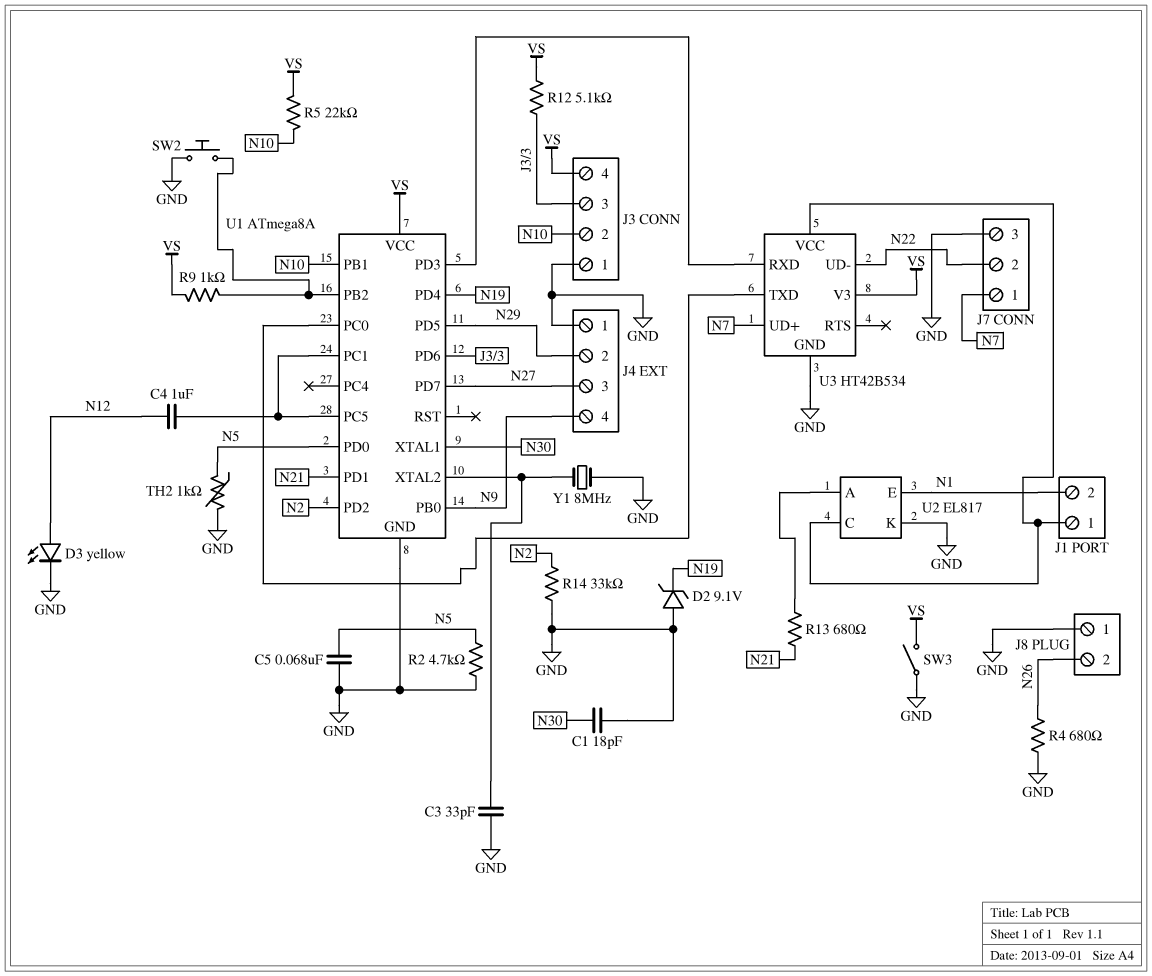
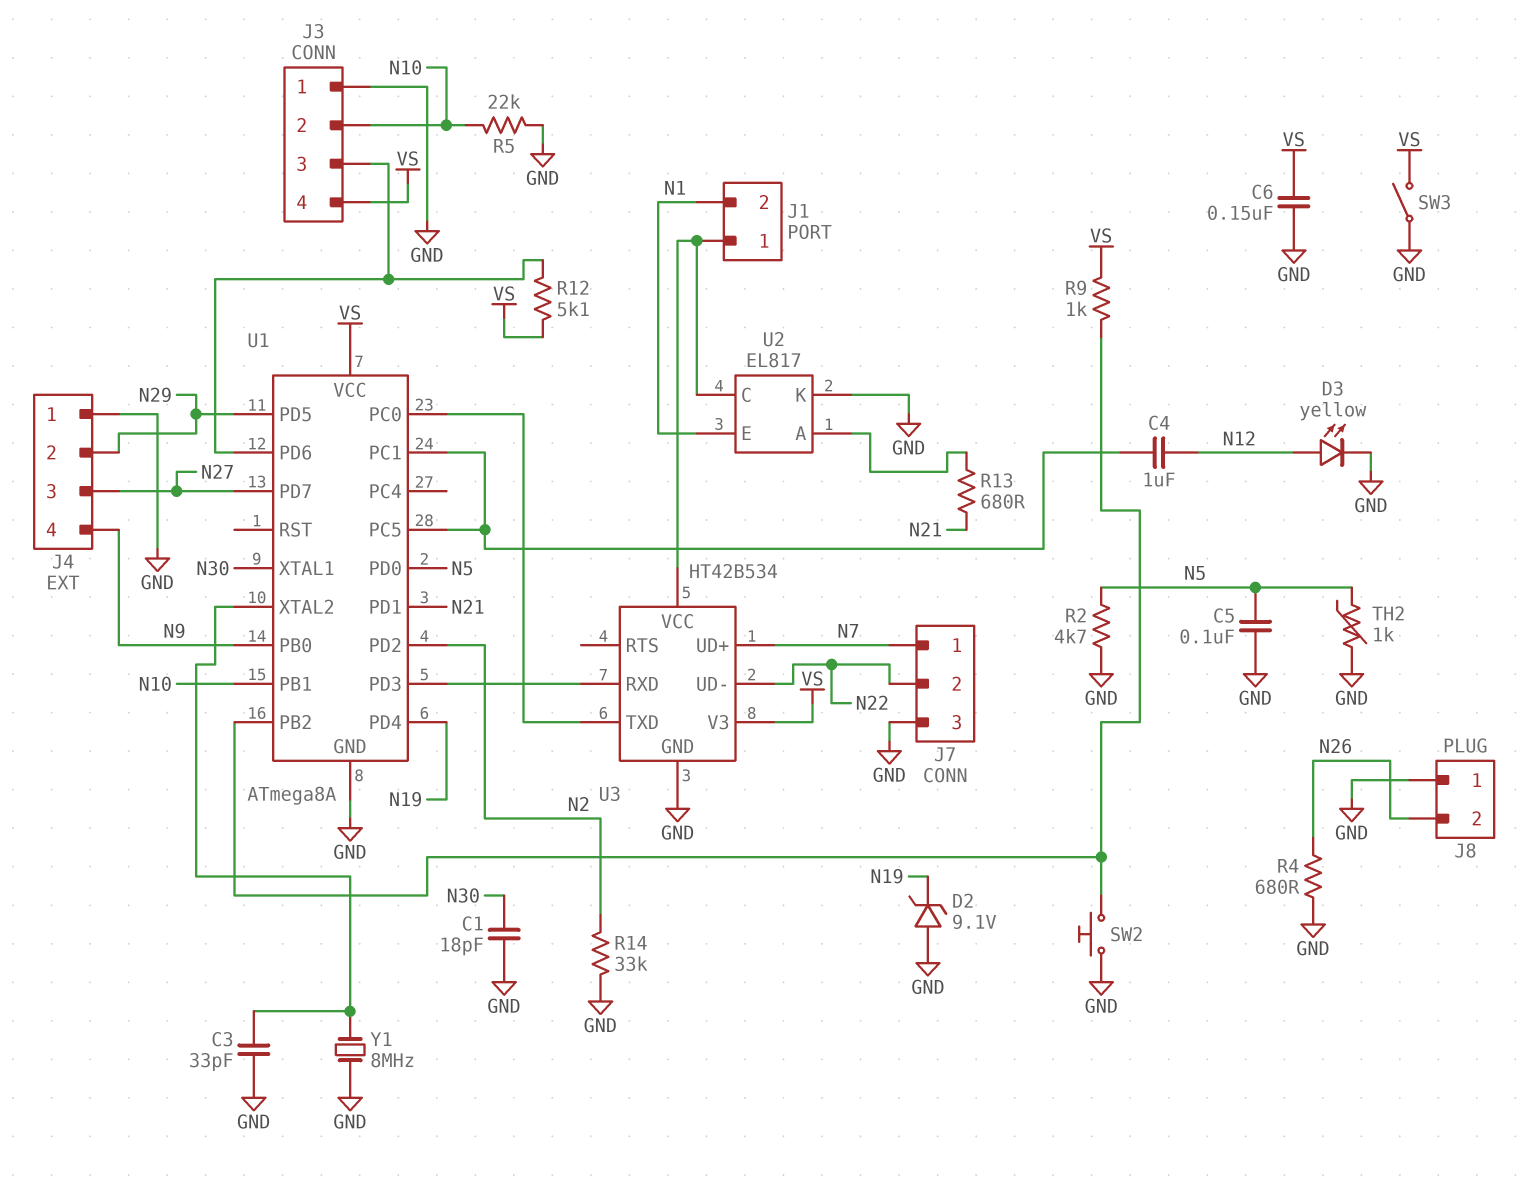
C5: 68nF (GND, N5) -> 100nF (GND, N5)
C6: none -> 150nF (GND, VS)
R5: 22k (N10, VS) -> 22k (GND, N10)

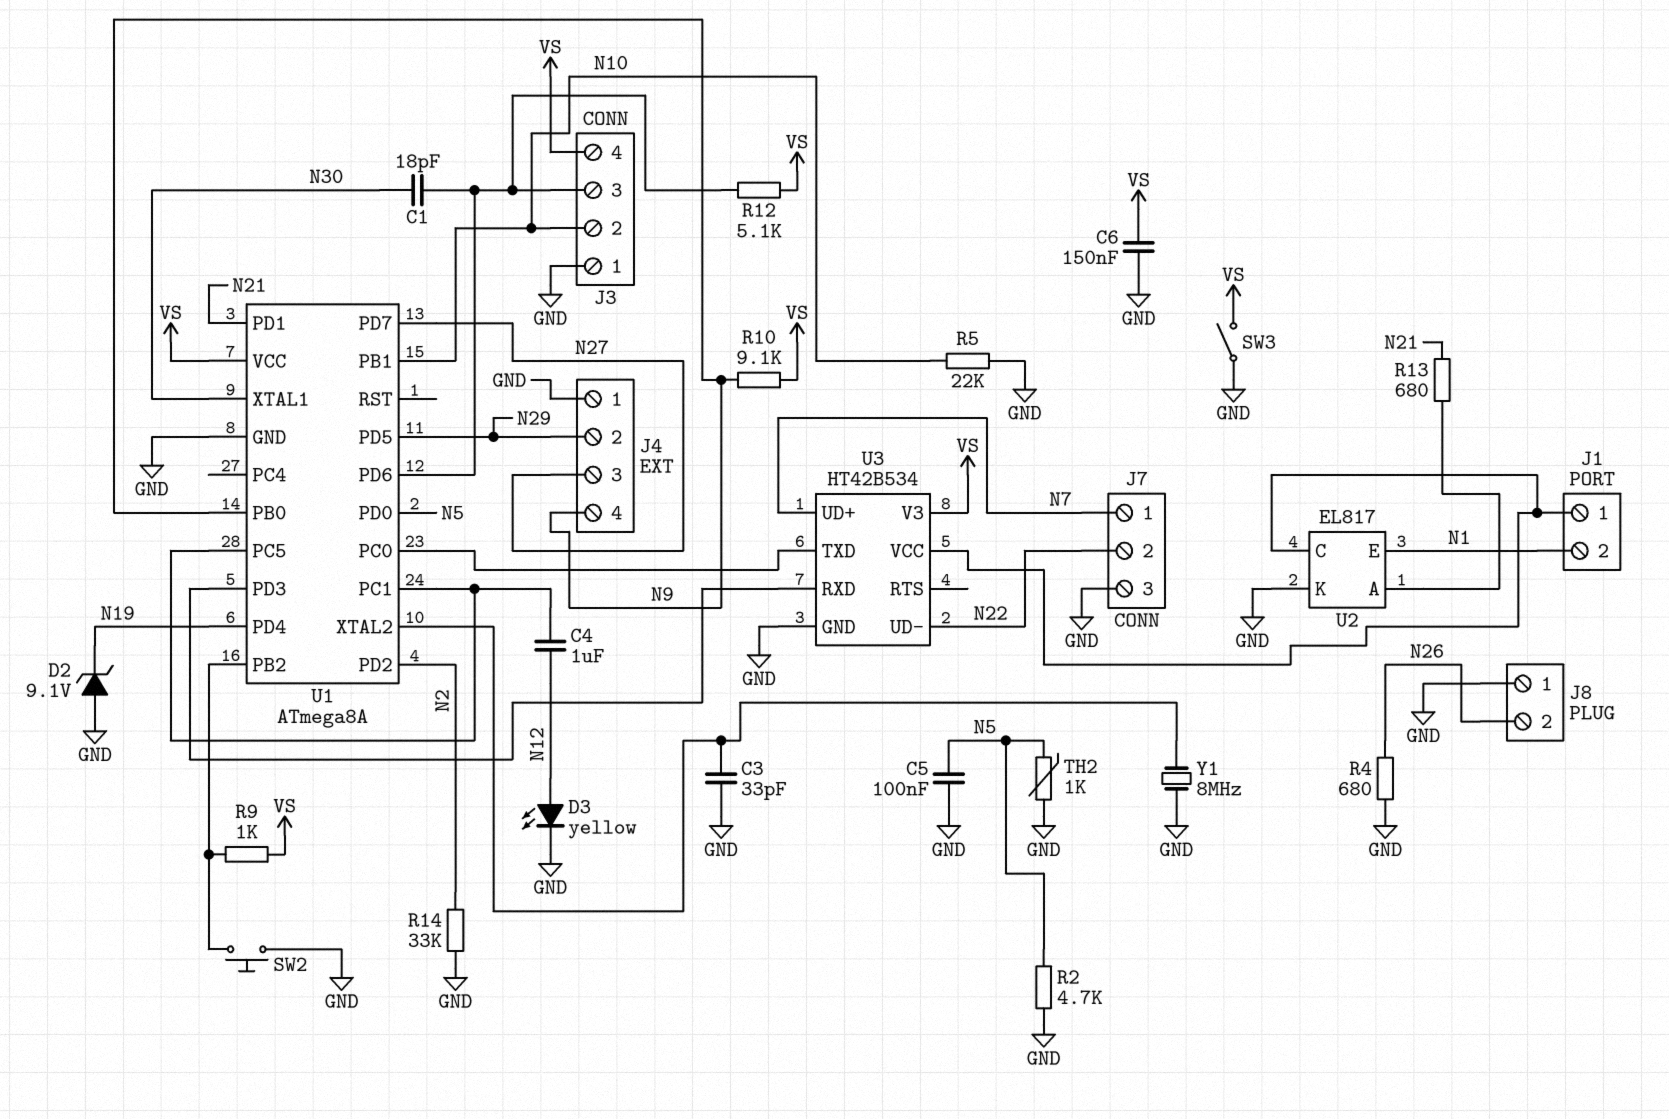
C1: 18pF (GND, N30) -> 18pF (J3/3, N30)
R10: none -> 9.1k (N9, VS)

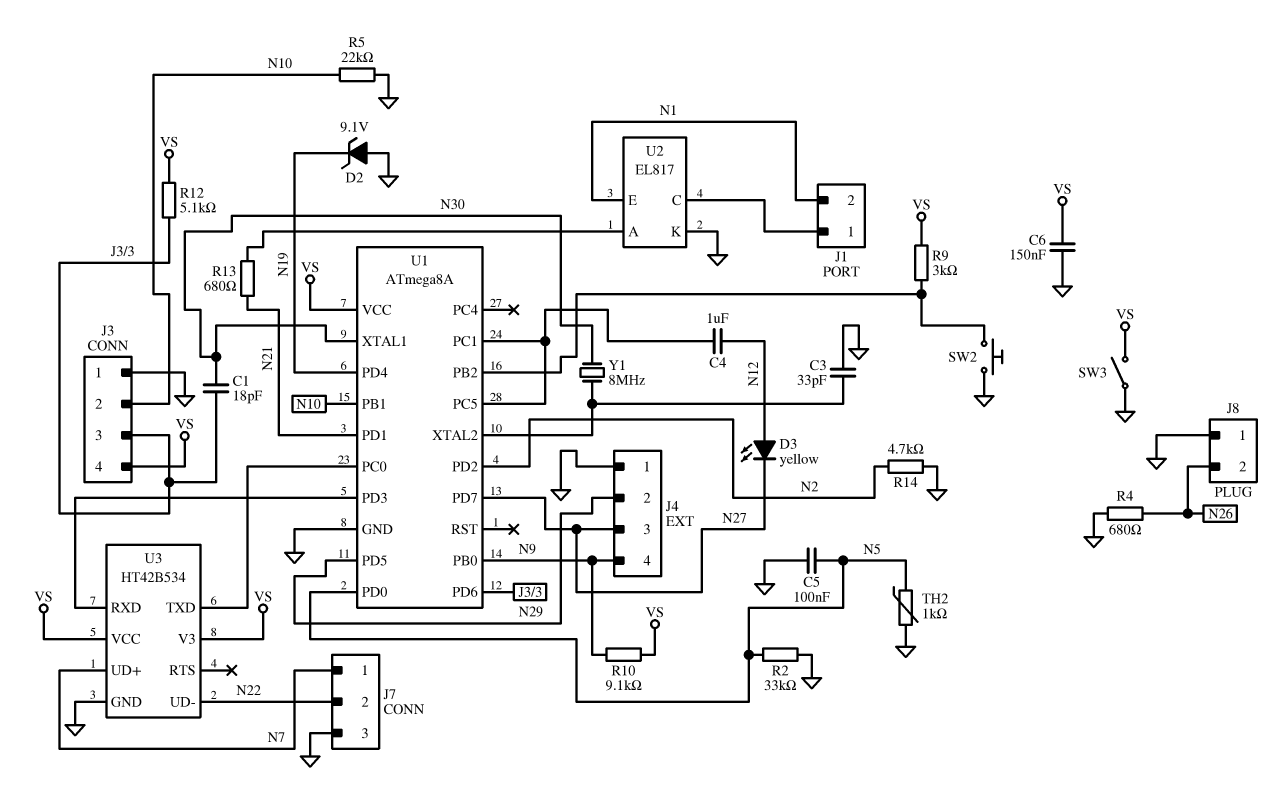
D3: LED yellow (A N12, K GND) -> LED yellow (A N12, K N27)
R2: 4.7k (GND, N5) -> 33k (GND, N5)
R9: 1k (U1/PB2, VS) -> 3k (U1/PB2, VS)
R14: 33k (GND, N2) -> 4.7k (GND, N2)
U3 pin VCC: J1/1 -> VS
Y1: 8MHz (GND, U1/XTAL2) -> 8MHz (N30, U1/XTAL2)

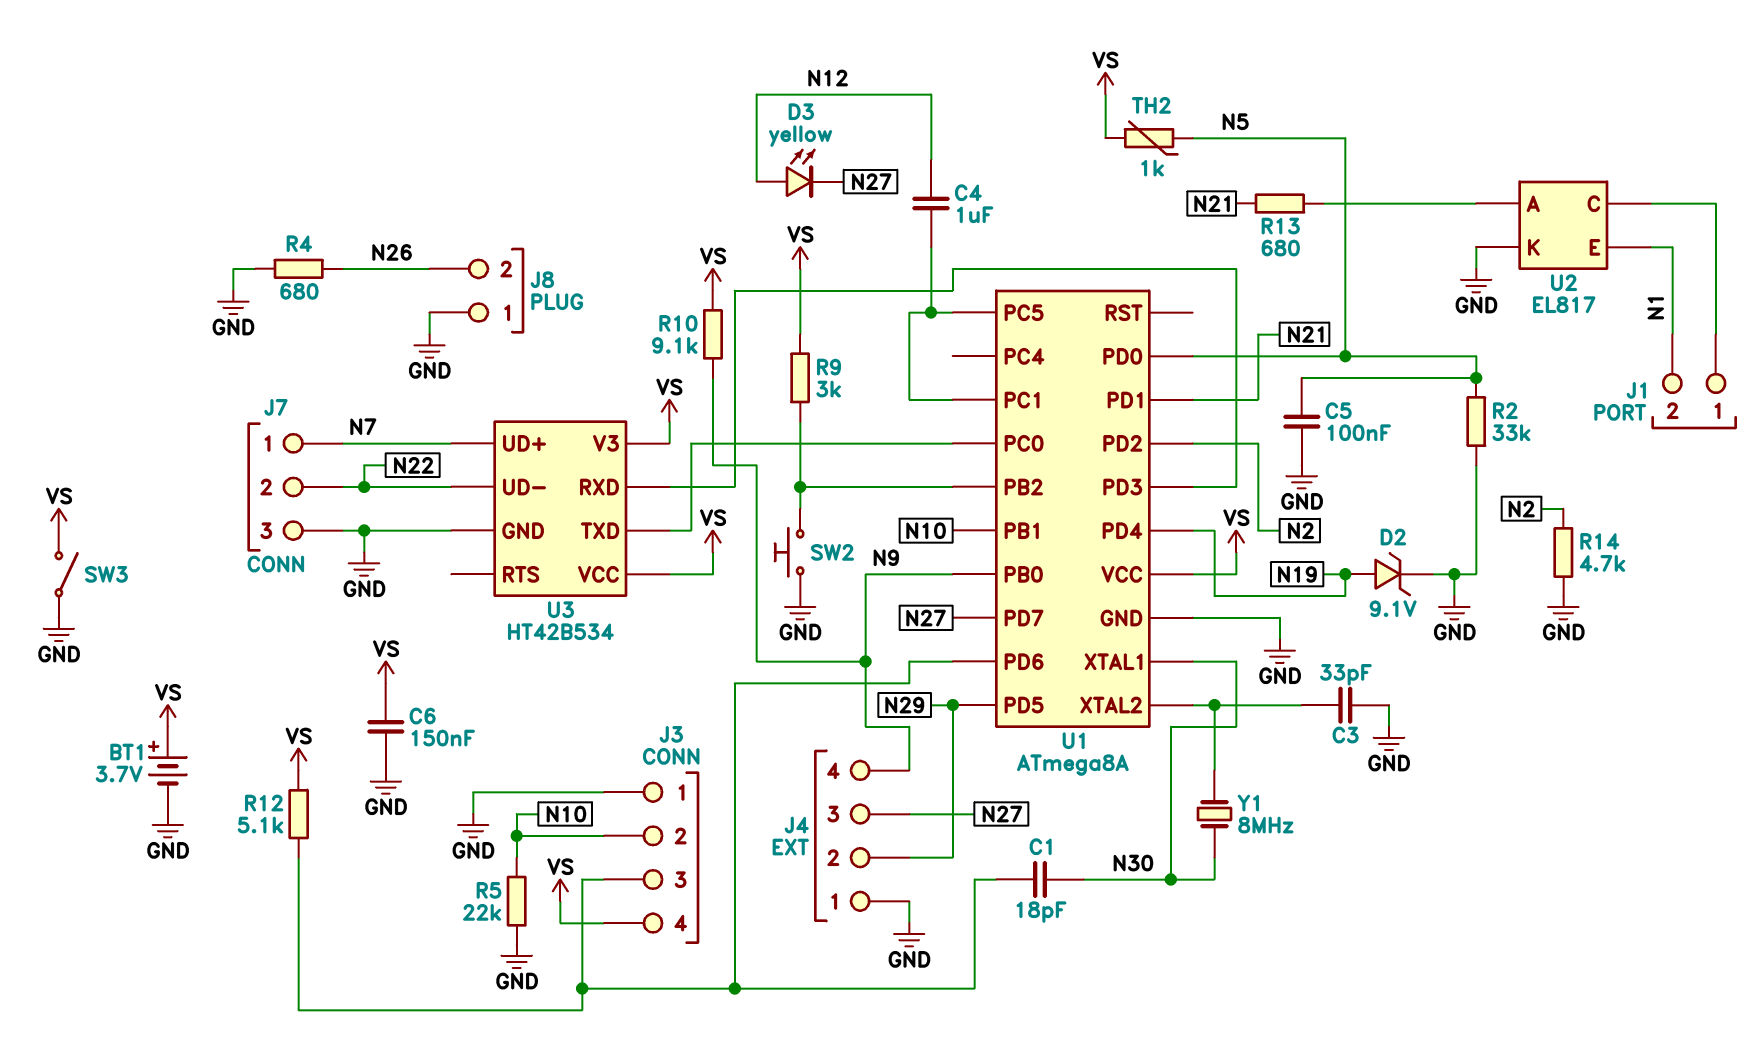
BT1: none -> 3.7V (plus VS, minus GND)
D2: zener 9.1V (A GND, K N19) -> zener 9.1V (A N19, K GND)
TH2: 1k (GND, N5) -> 1k (N5, VS)

